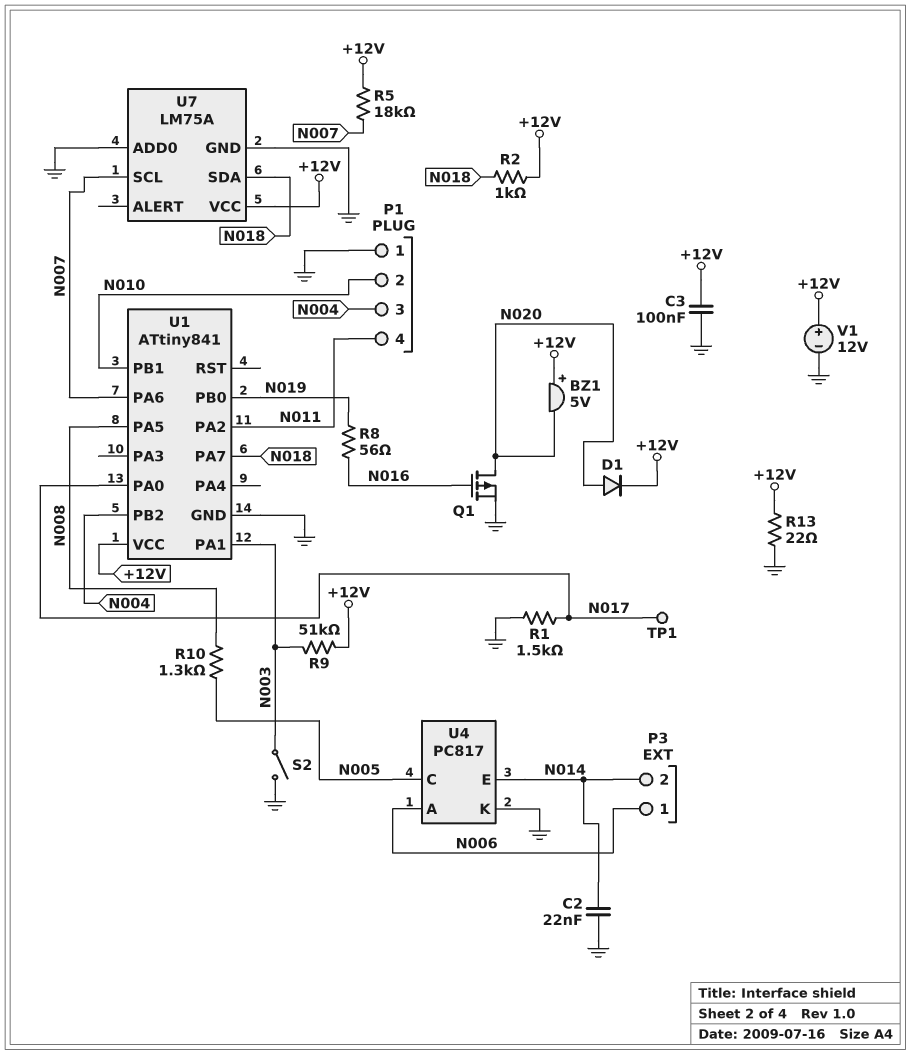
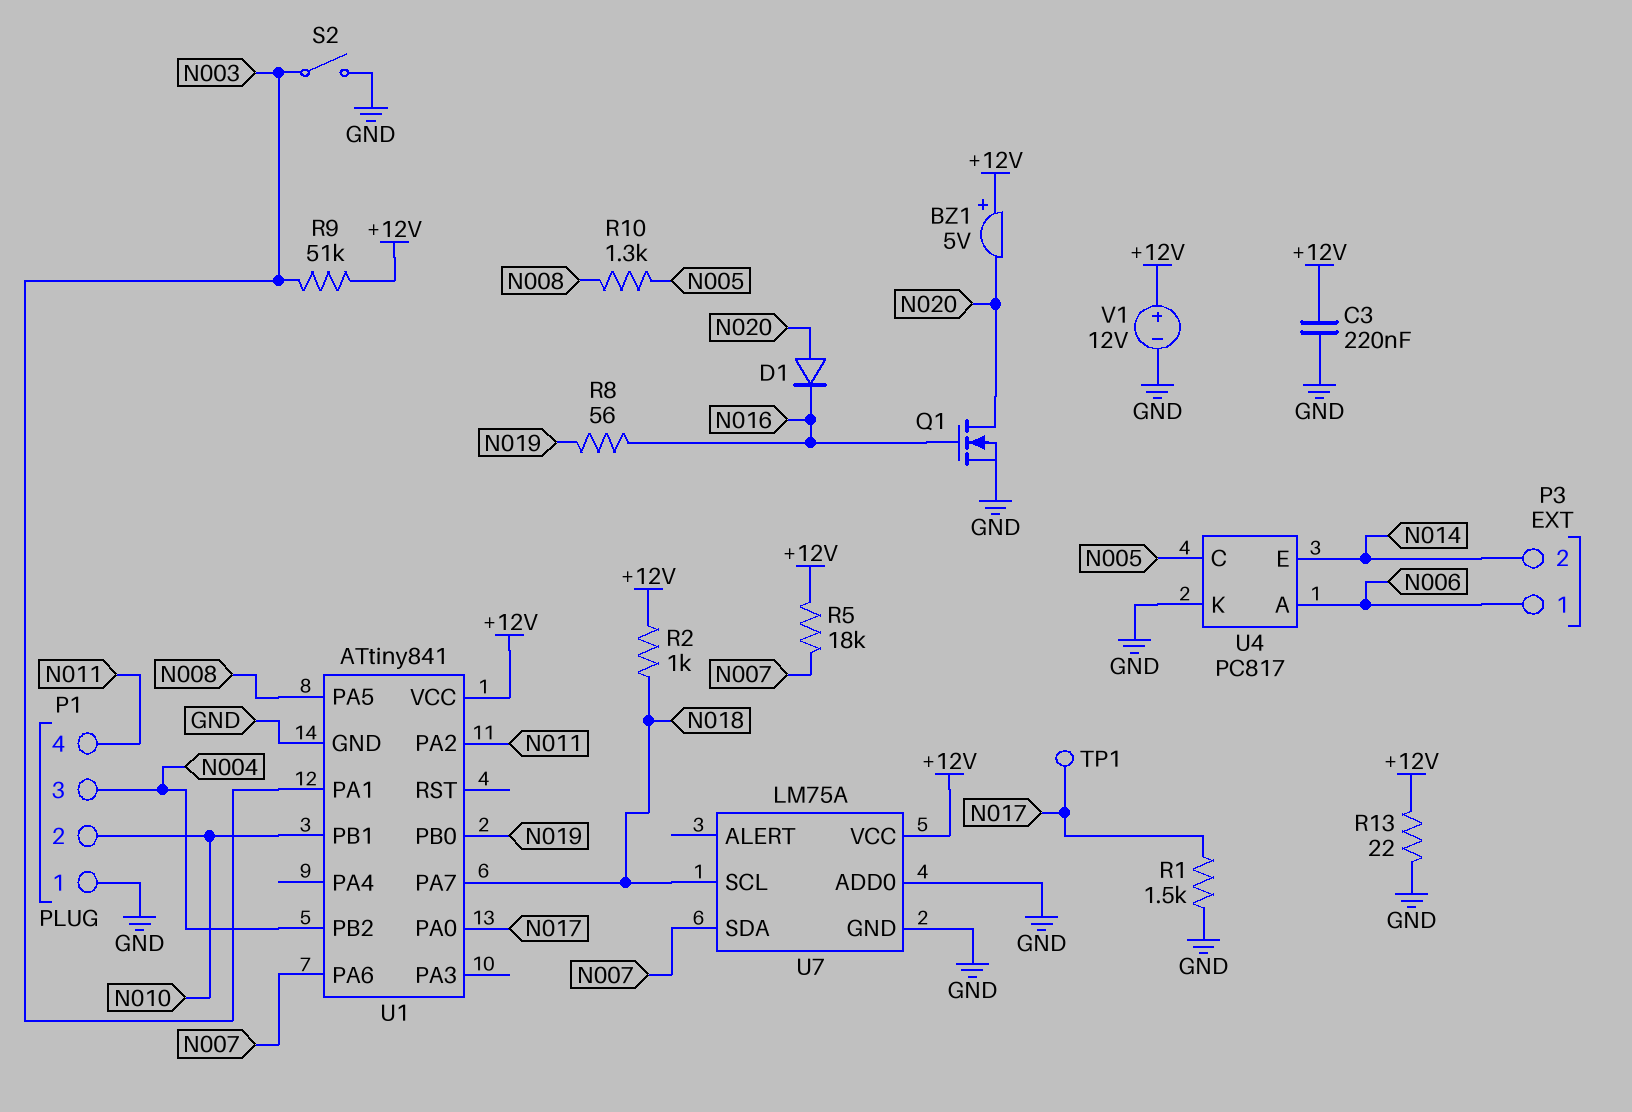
C2: 22nF (GND, N014) -> none
C3: 100nF (+12V, GND) -> 220nF (+12V, GND)
D1: diode (A N020, K +12V) -> diode (A N020, K N016)
Q1: PMOS (G N016, D N020, S GND) -> NMOS (G N016, D N020, S GND)
U7 pin SCL: N007 -> N018
U7 pin SDA: N018 -> N007

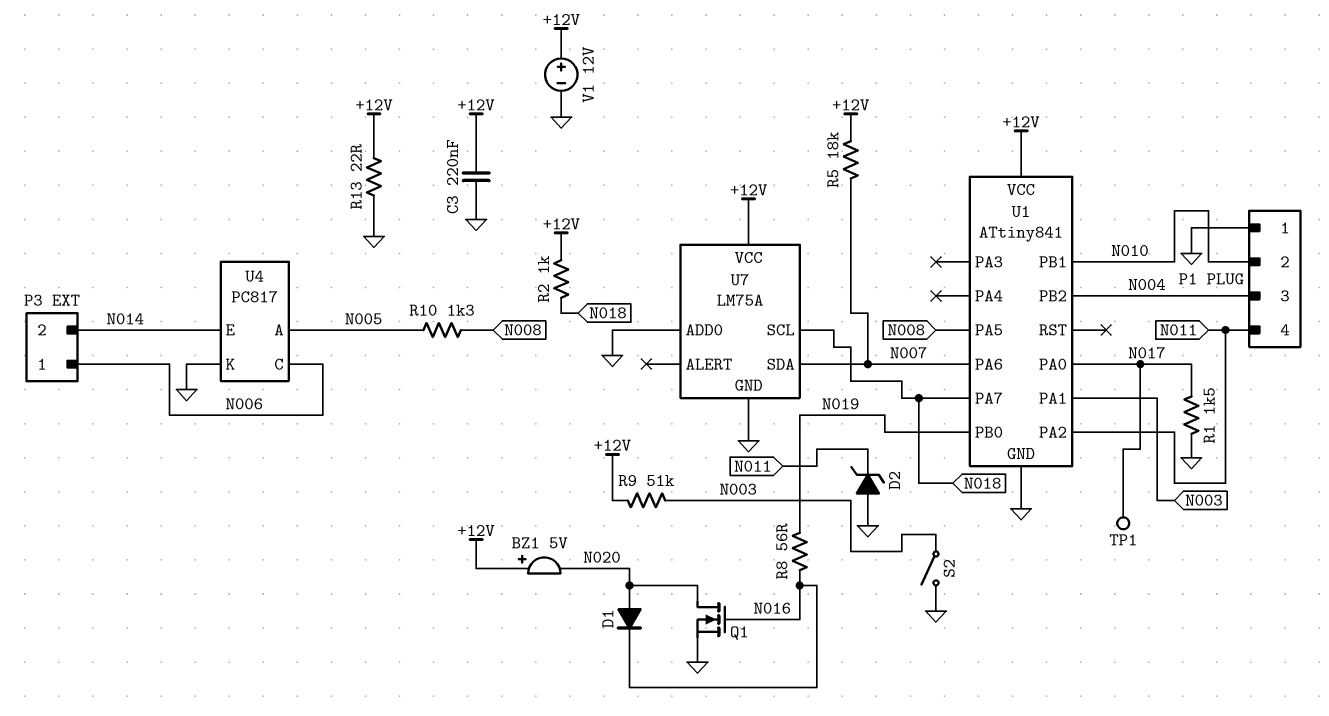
D2: none -> zener (A GND, K N011)
U4 pin A: N006 -> N005
U4 pin C: N005 -> N006

